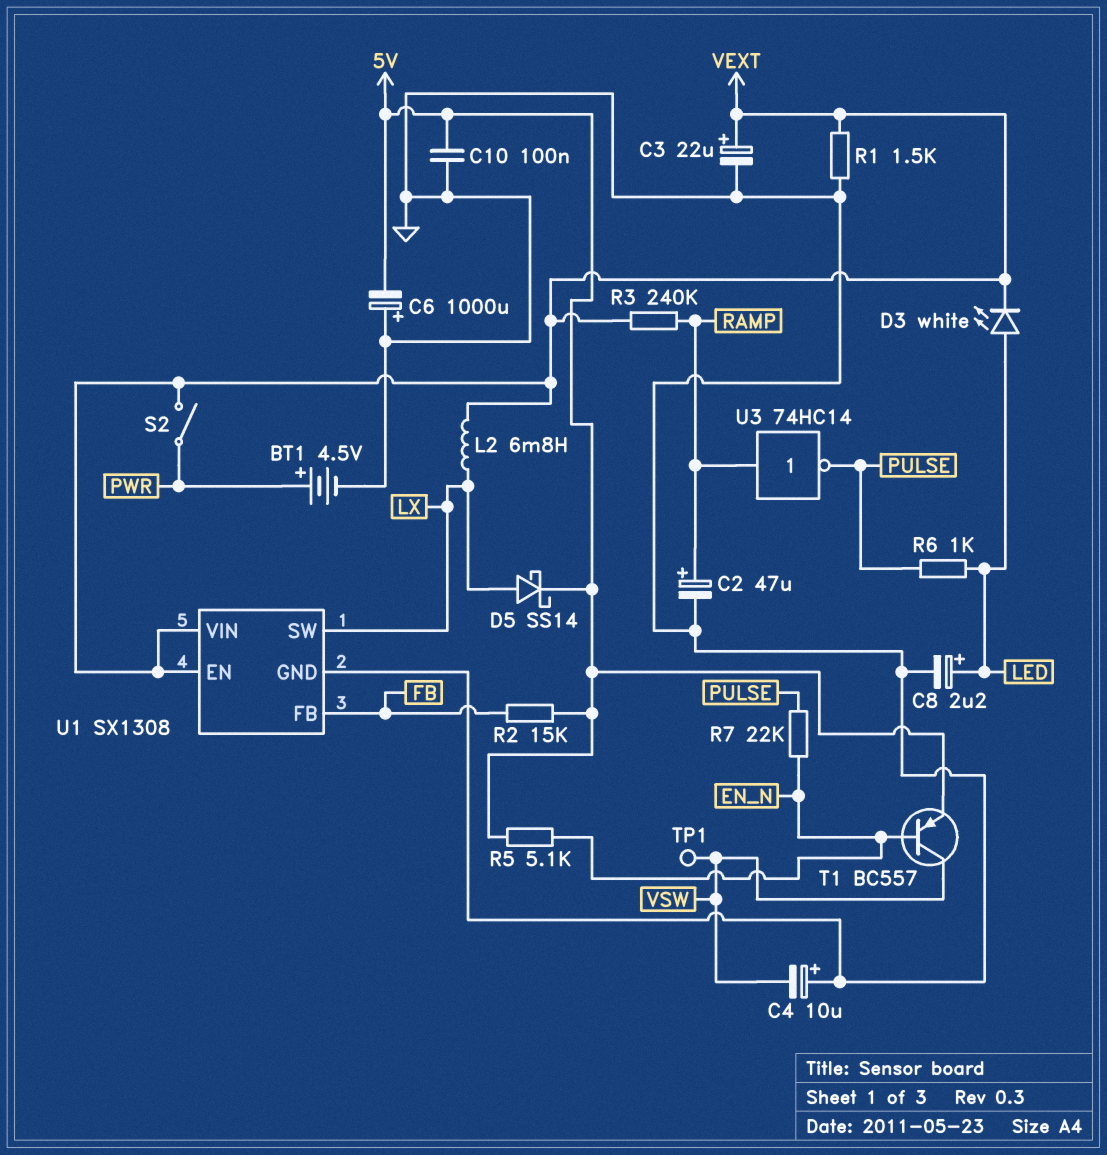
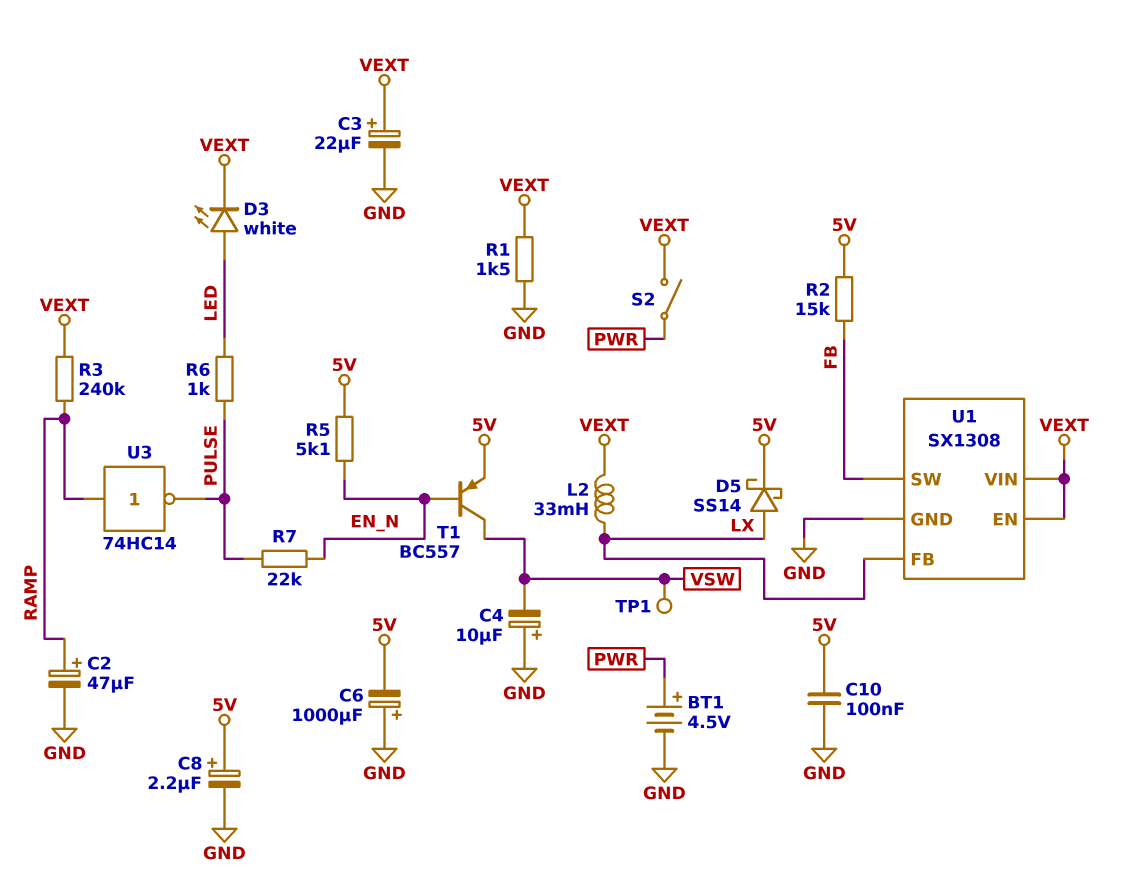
C8: 2.2uF (plus LED, minus GND) -> 2.2uF (plus 5V, minus GND)
L2: 6.8mH (LX, VEXT) -> 33mH (LX, VEXT)
U1 pin FB: FB -> LX
U1 pin SW: LX -> FB

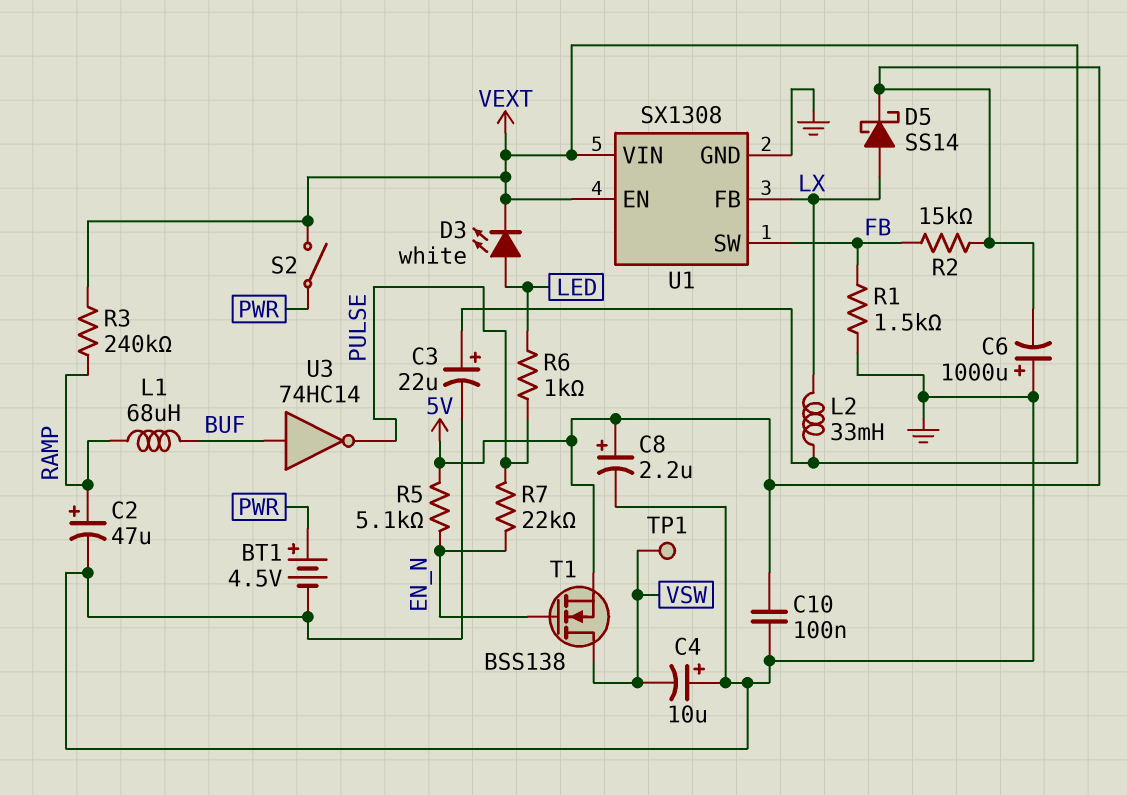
L1: none -> 68uH (BUF, RAMP)
R1: 1.5k (GND, VEXT) -> 1.5k (FB, GND)
T1: PNP BC557 (B EN_N, C VSW, E 5V) -> NMOS BSS138 (G EN_N, D VSW, S 5V)
U3: NOT 74HC14 (in RAMP, out PULSE) -> NOT 74HC14 (in BUF, out PULSE)

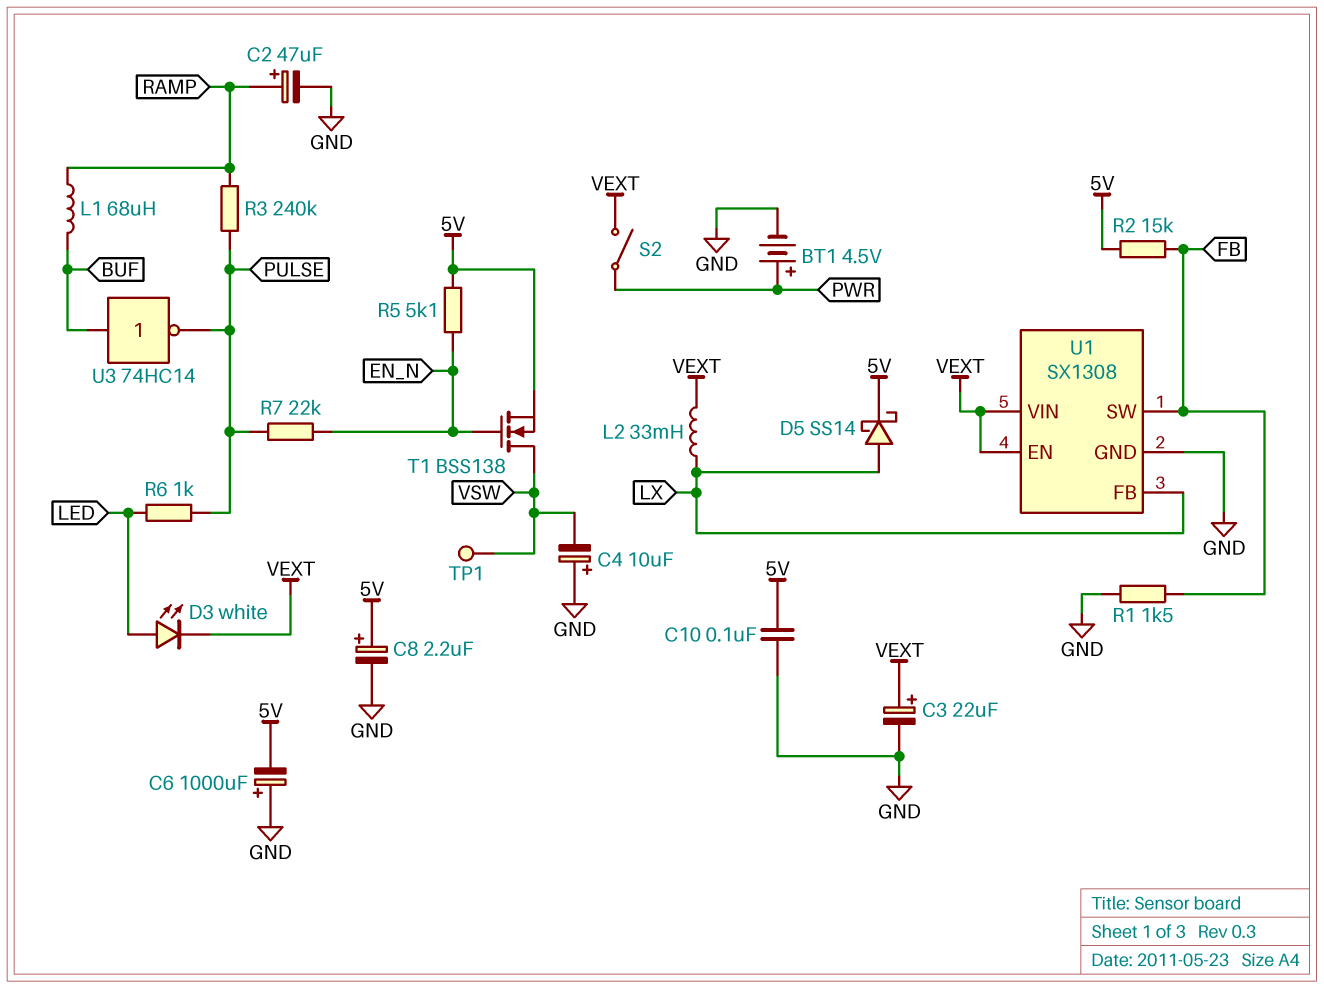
R3: 240k (RAMP, VEXT) -> 240k (PULSE, RAMP)

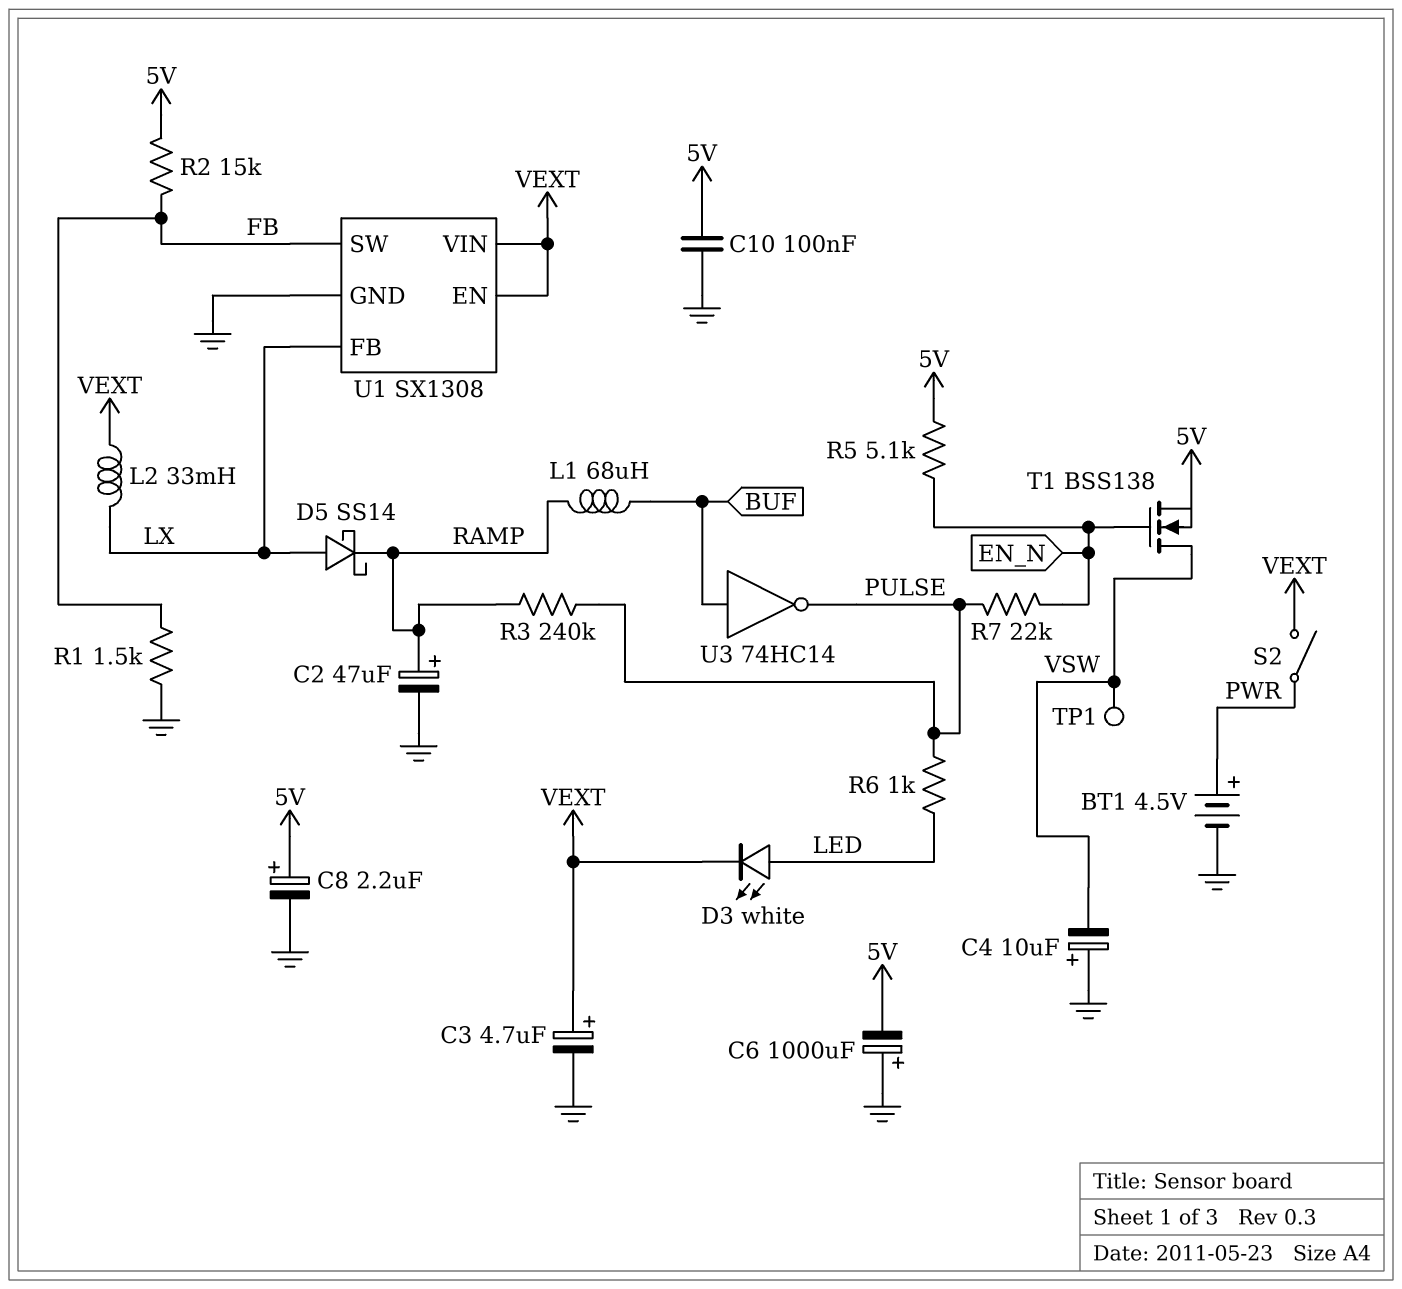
C3: 22uF (plus VEXT, minus GND) -> 4.7uF (plus VEXT, minus GND)
D5: schottky SS14 (A LX, K 5V) -> schottky SS14 (A LX, K RAMP)

